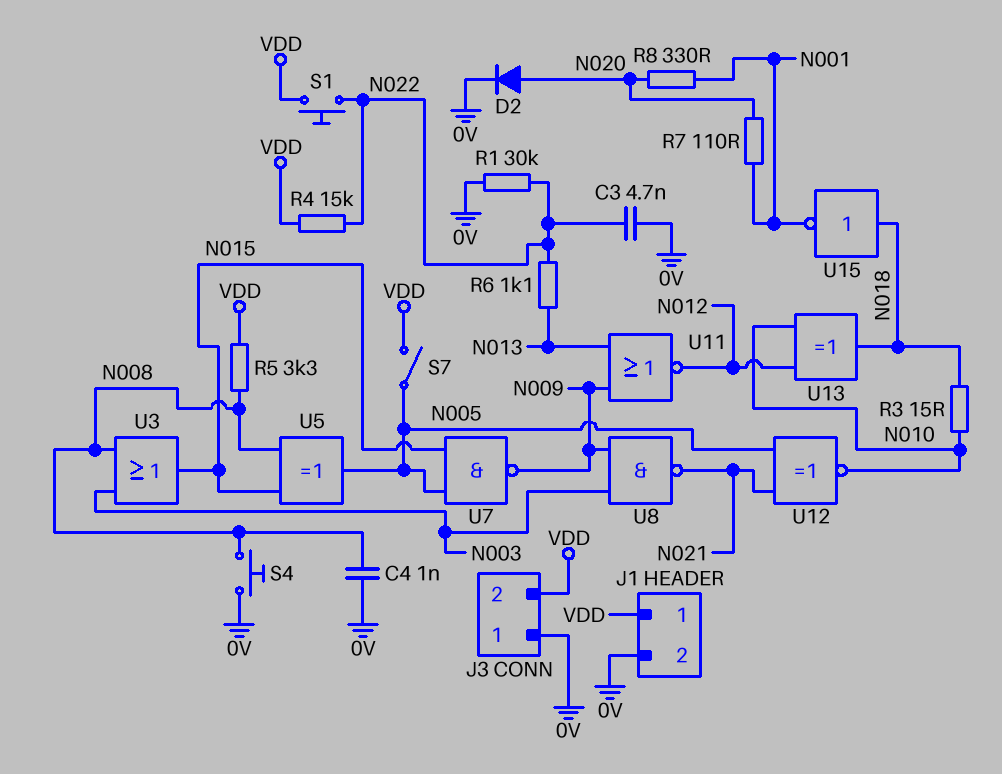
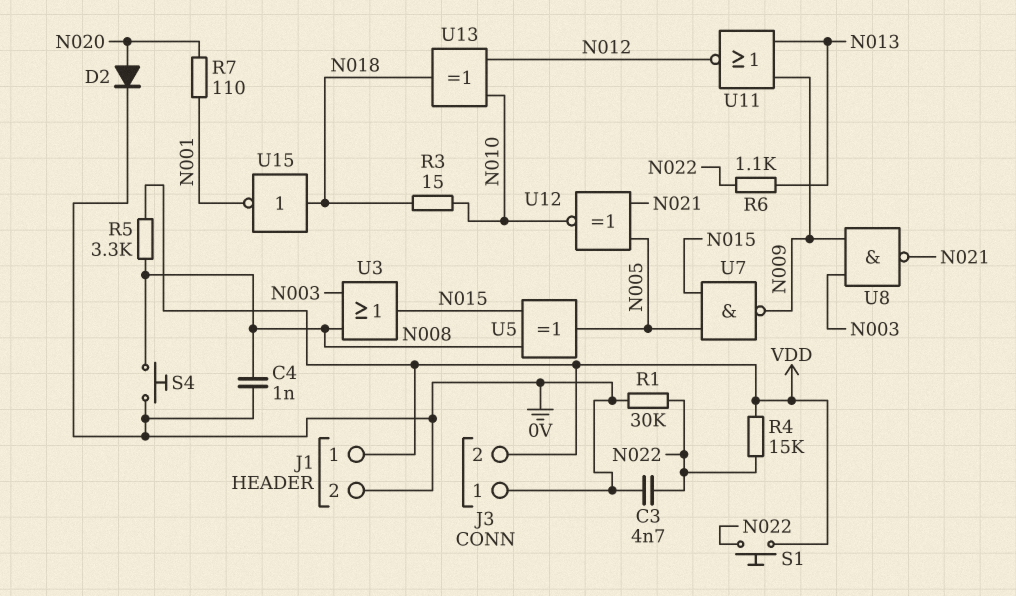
R8: 330 (N001, N020) -> none
S7: switch (N005, VDD) -> none

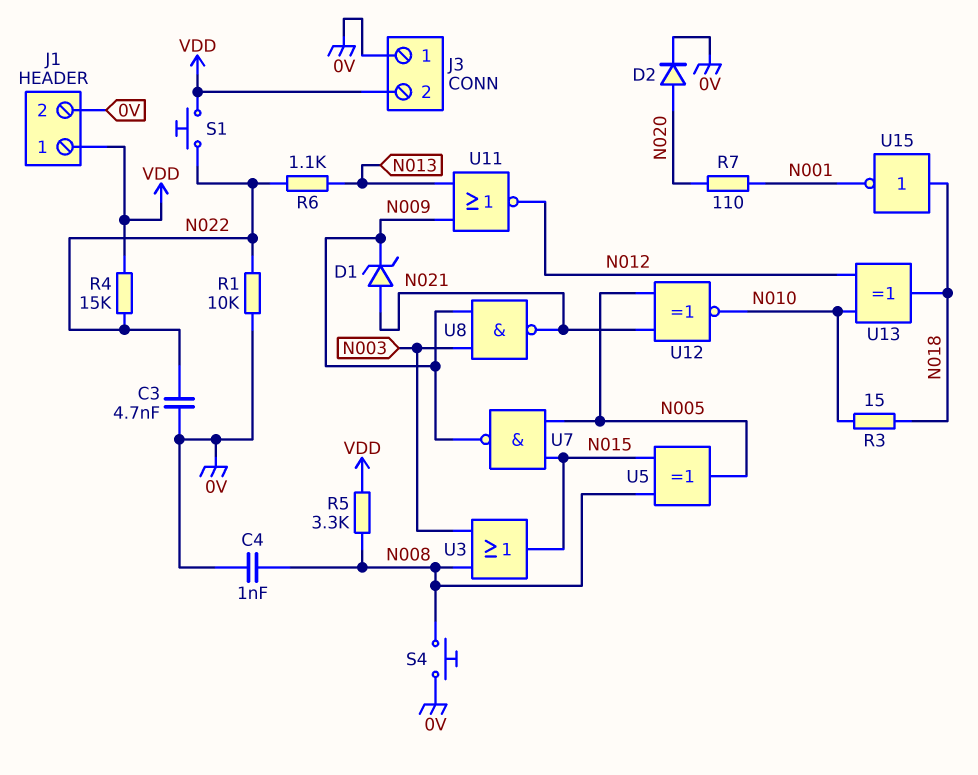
D1: none -> zener (A N021, K N009)
R1: 30k (0V, N022) -> 10k (0V, N022)

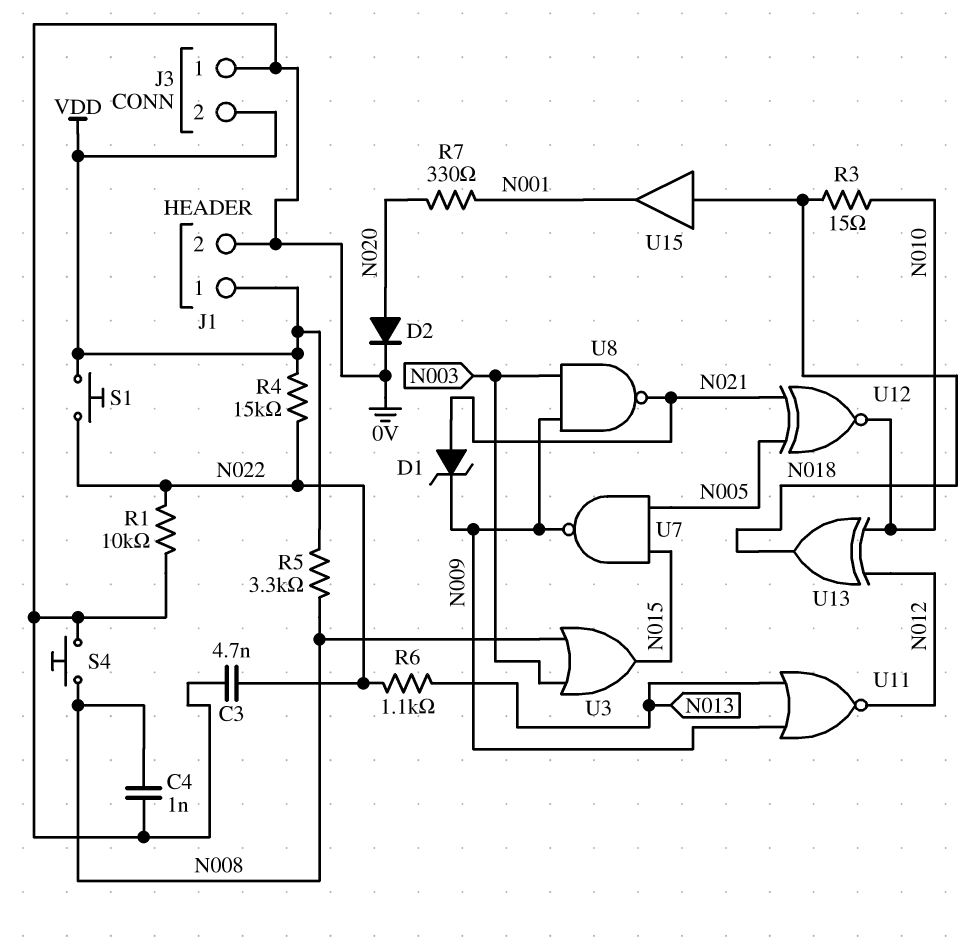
R7: 110 (N001, N020) -> 330 (N001, N020)
U5: XOR (in N008, in N015, out N005) -> none
U15: NOT (in N018, out N001) -> buffer (in N018, out N001)

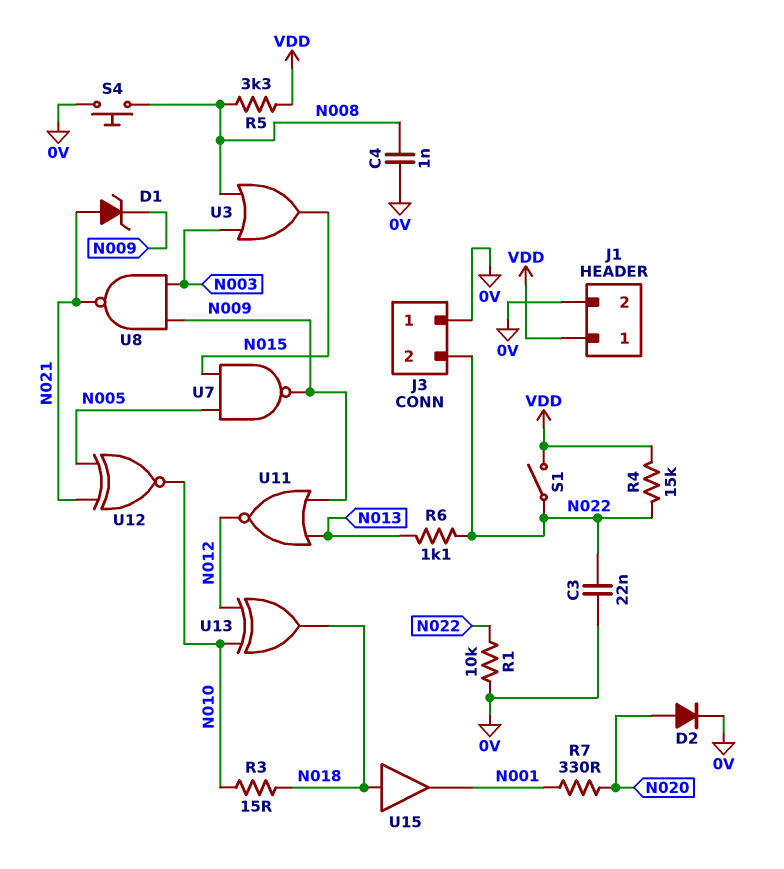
C3: 4.7nF (0V, N022) -> 22nF (0V, N022)
J3 pin 2: VDD -> N022
S1: button (N022, VDD) -> switch (N022, VDD)

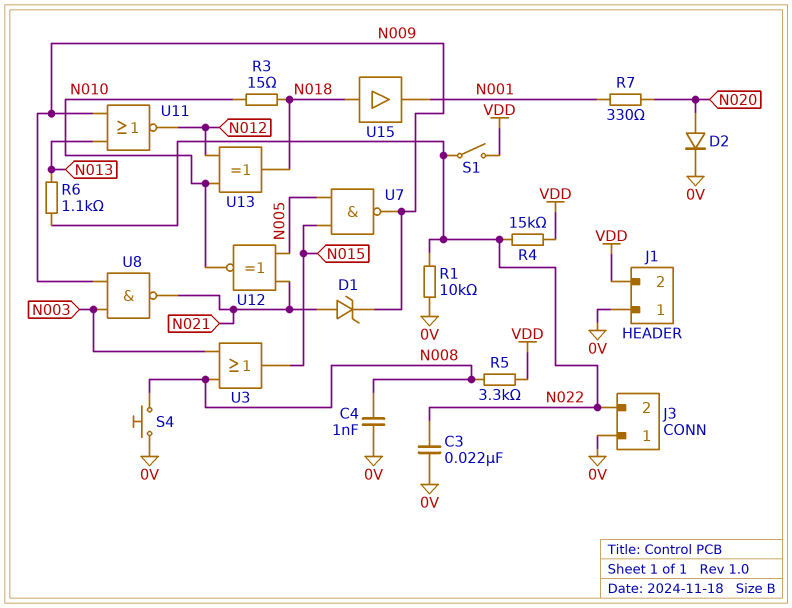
J1 pin 1: VDD -> 0V
J1 pin 2: 0V -> VDD

